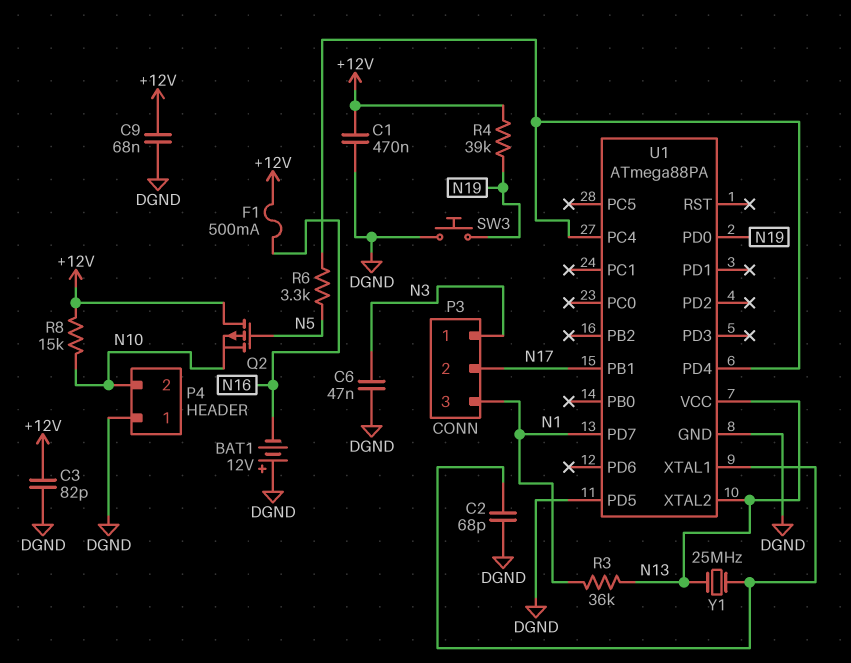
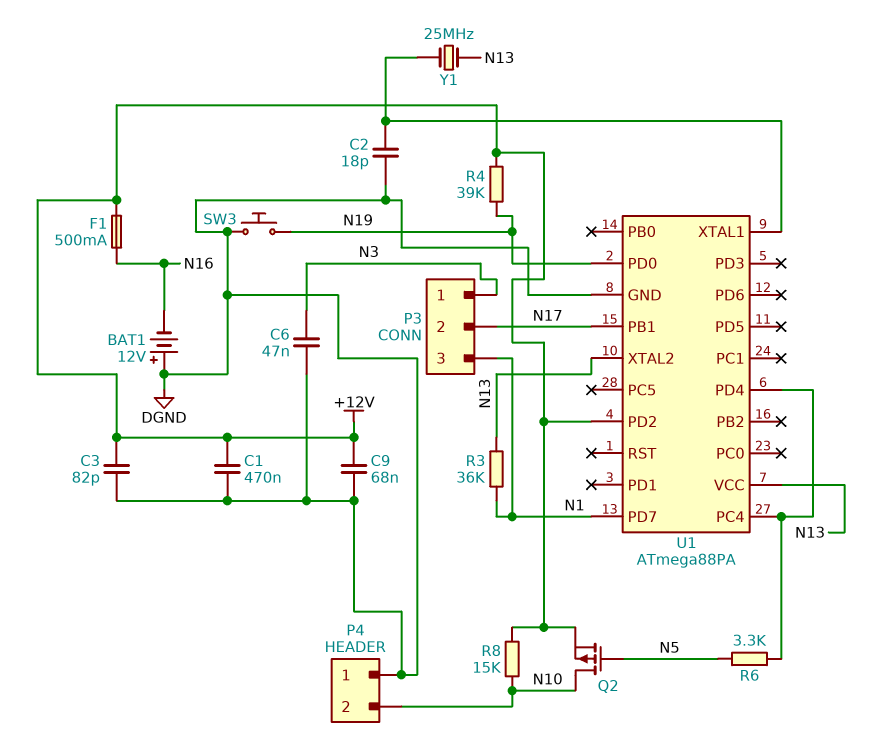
C2: 68pF (DGND, U1/XTAL1) -> 18pF (DGND, U1/XTAL1)
Q2: PMOS (G N5, D +12V, S N10) -> PMOS (G N5, D N10, S +12V)
U1 pin PD2: none -> +12V
U1 pin PD5: DGND -> none

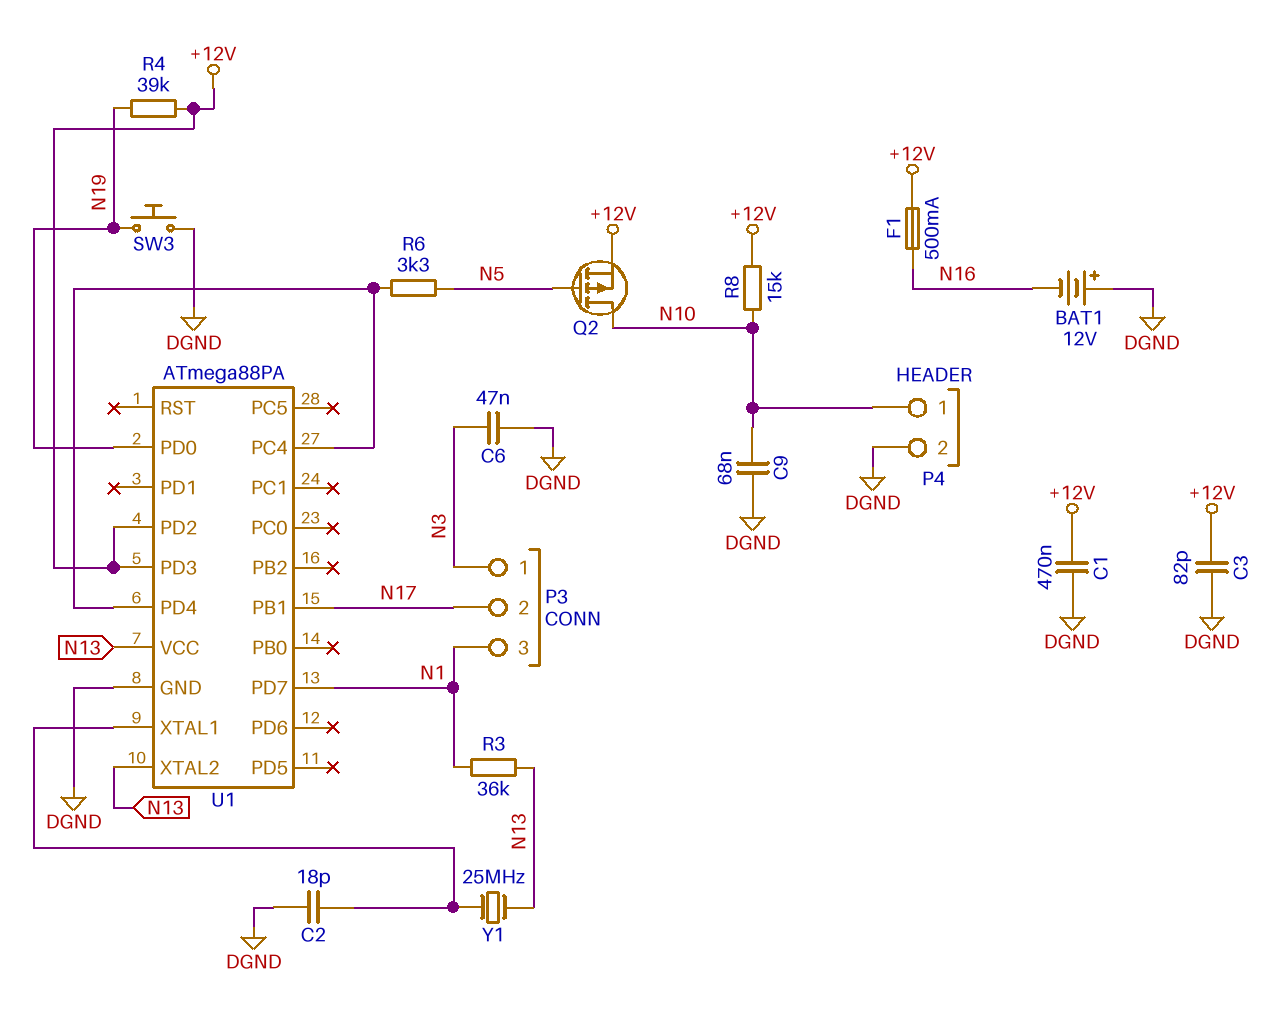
C9: 68nF (+12V, DGND) -> 68nF (DGND, N10)
P4 pin 1: DGND -> N10
P4 pin 2: N10 -> DGND
U1 pin PD3: none -> +12V

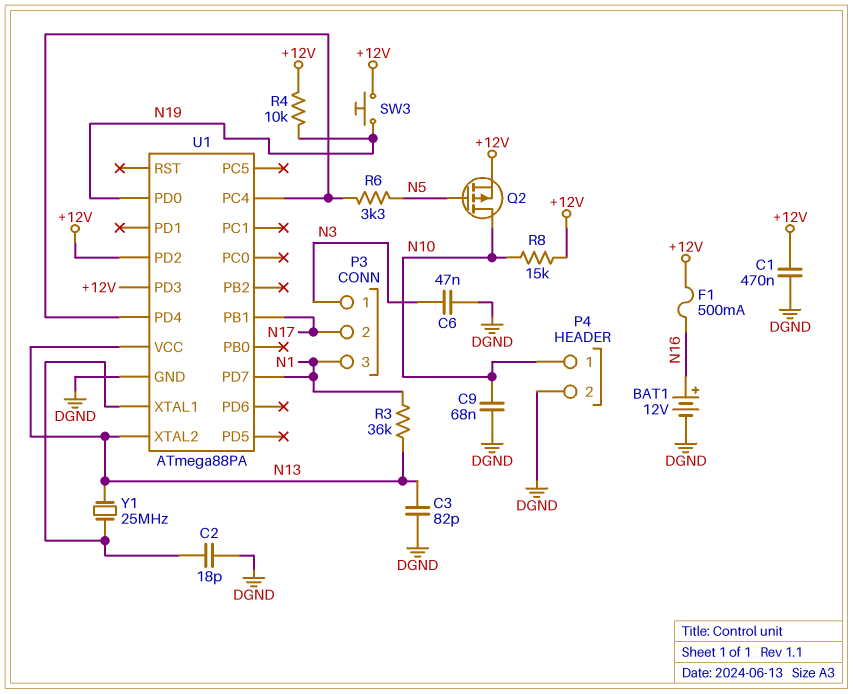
BAT1: 12V (plus DGND, minus N16) -> 12V (plus N16, minus DGND)
C3: 82pF (+12V, DGND) -> 82pF (DGND, N13)
R4: 39k (+12V, N19) -> 10k (+12V, N19)
SW3: button (DGND, N19) -> button (+12V, N19)

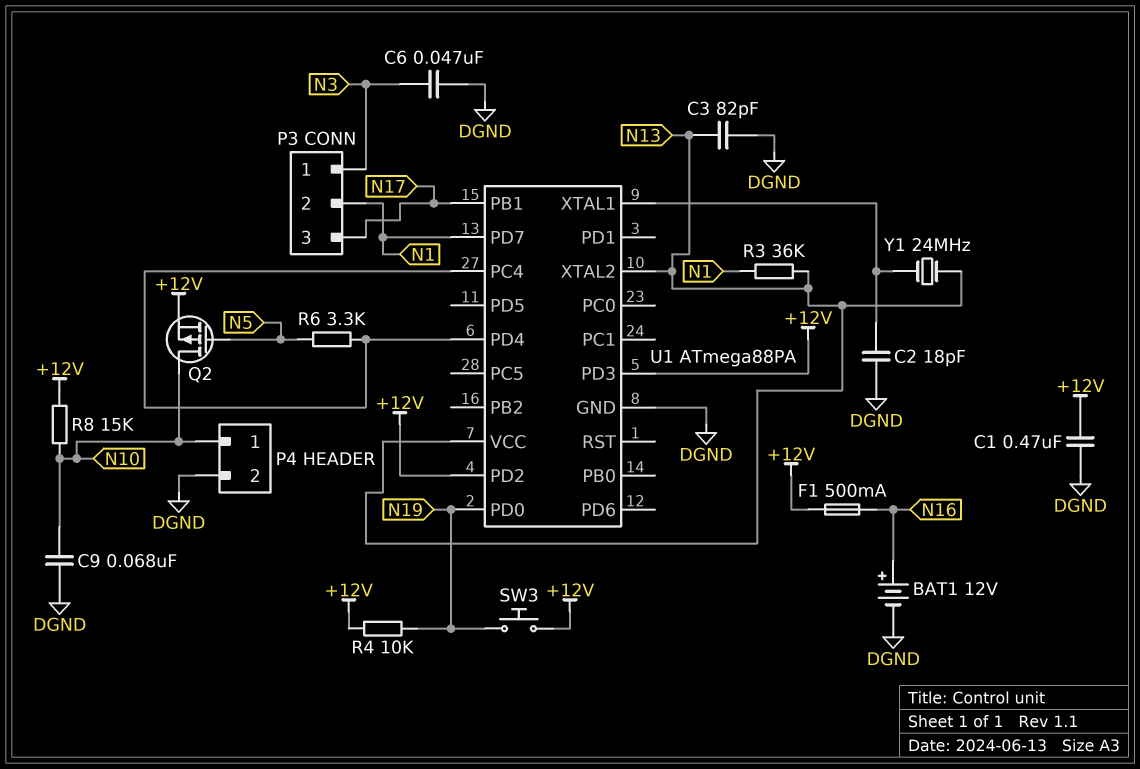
P3 pin 2: N17 -> N1
P3 pin 3: N1 -> N17
Y1: 25MHz (N13, U1/XTAL1) -> 24MHz (N13, U1/XTAL1)

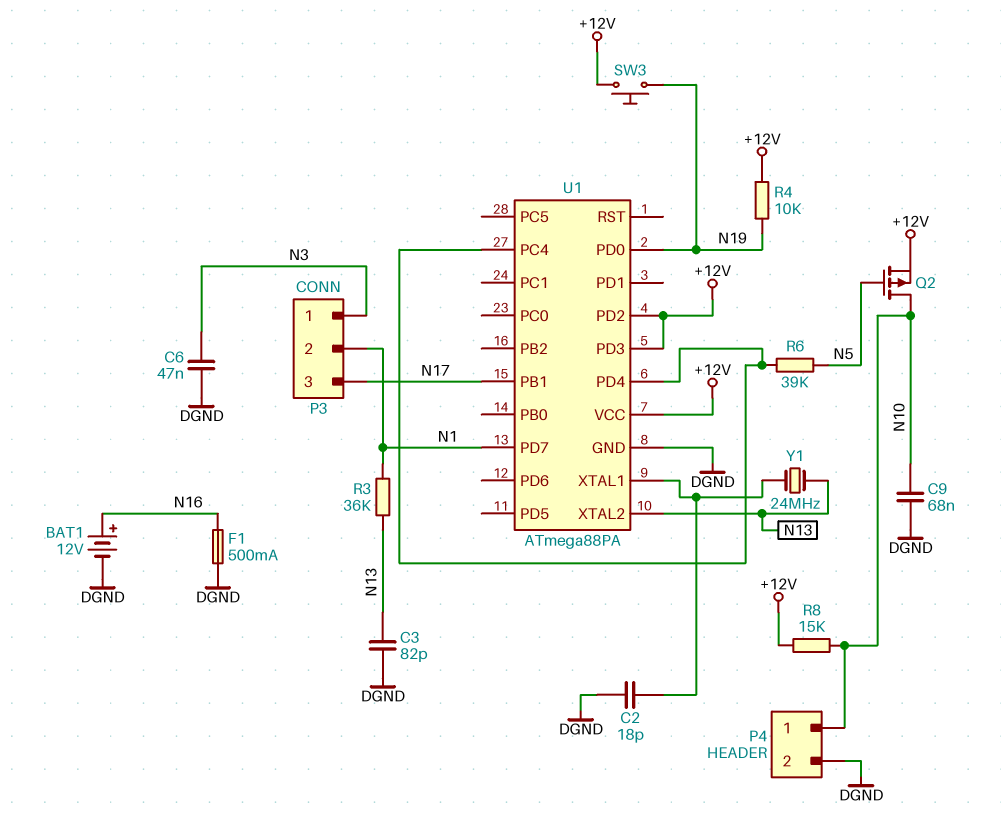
C1: 470nF (+12V, DGND) -> none
F1: 500mA (+12V, N16) -> 500mA (DGND, N16)
R6: 3.3k (N5, U1/PC4) -> 39k (N5, U1/PC4)
U1 pin VCC: N13 -> +12V

